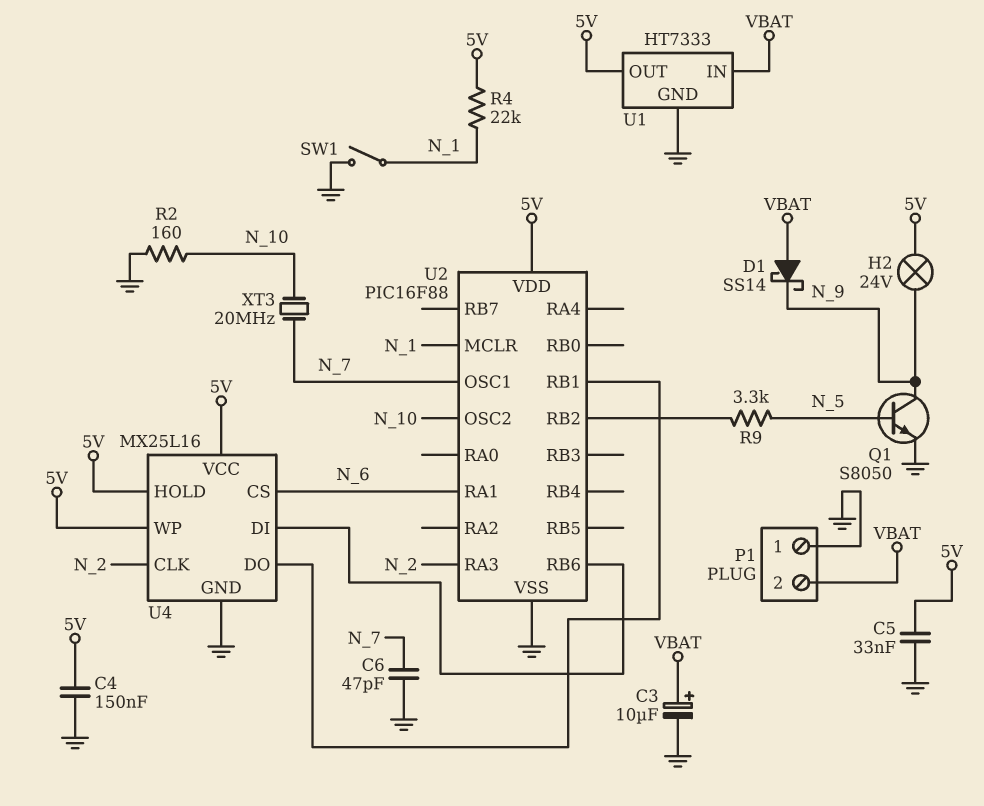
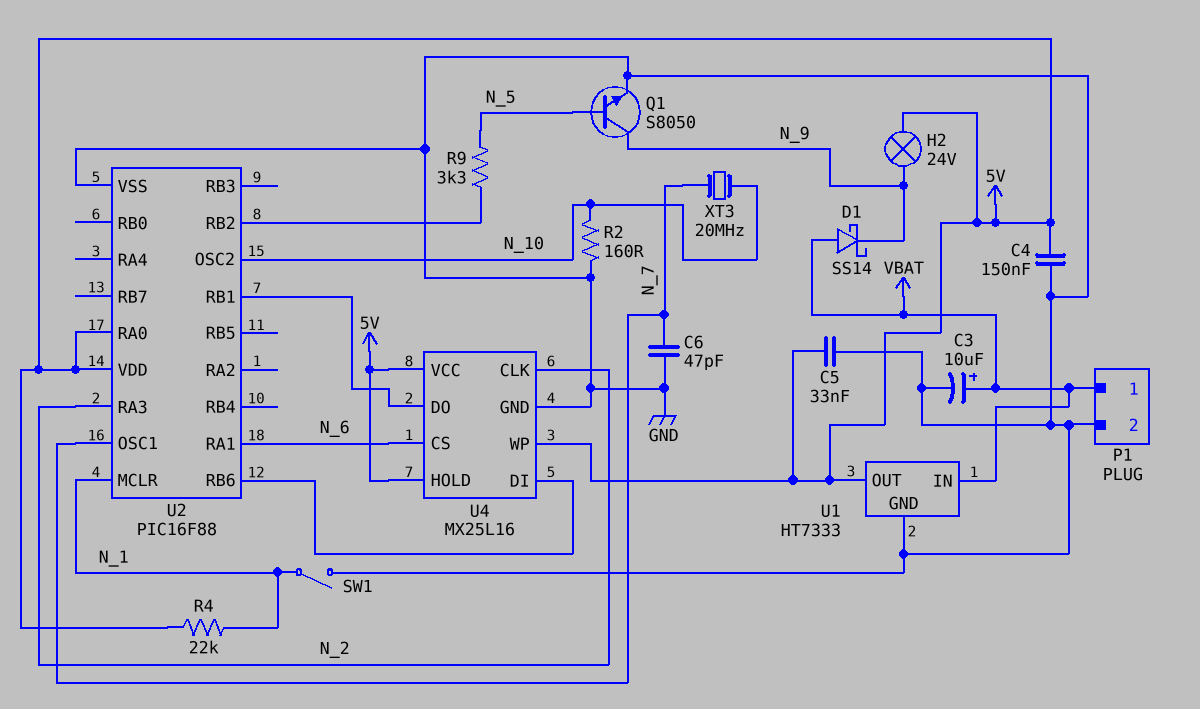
P1 pin 1: GND -> VBAT
P1 pin 2: VBAT -> GND
U2 pin RA0: none -> 5V

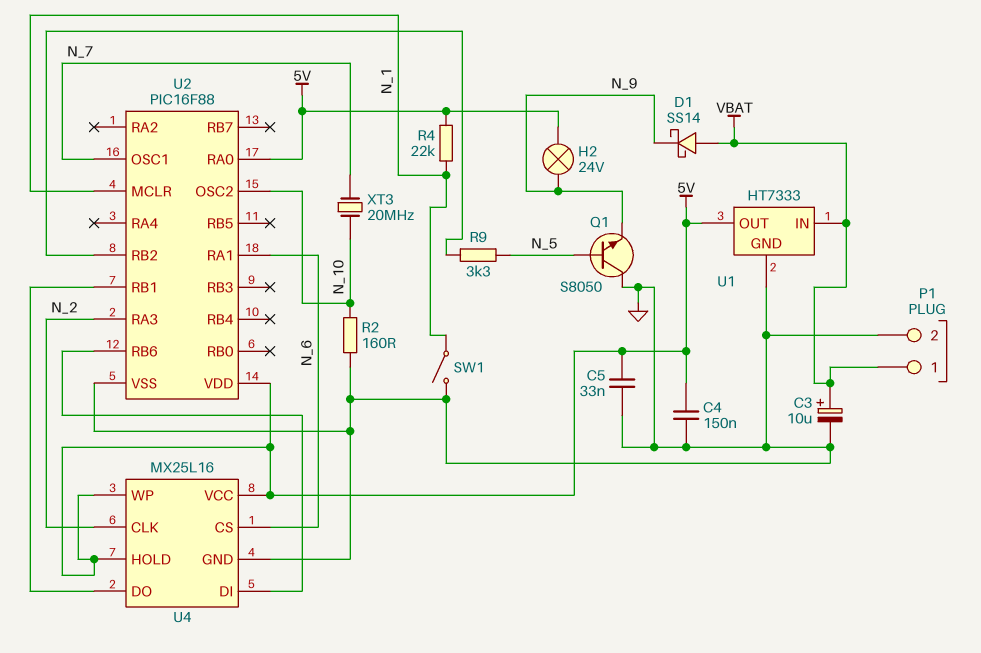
C6: 47pF (GND, N_7) -> none
Q1: NPN S8050 (B N_5, C N_9, E GND) -> NPN S8050 (B N_5, C GND, E N_9)

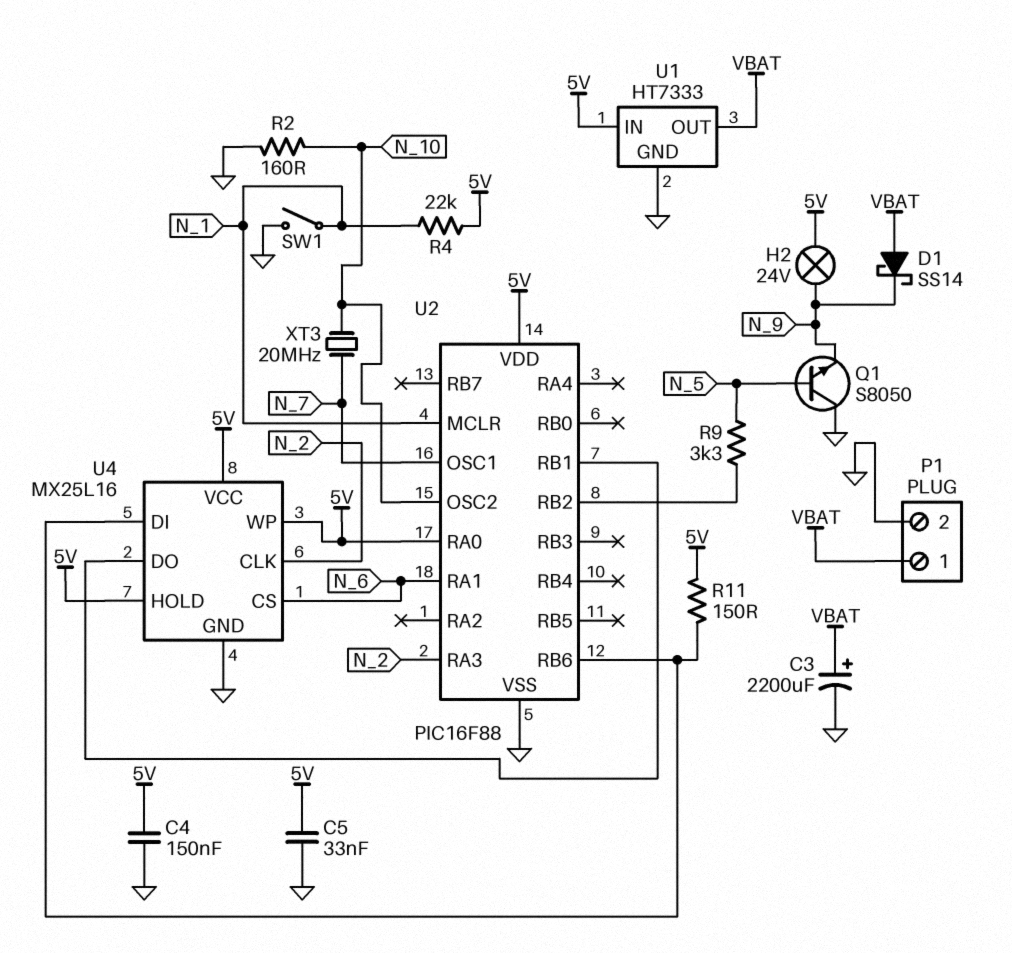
C3: 10uF (plus VBAT, minus GND) -> 2200uF (plus VBAT, minus GND)
R11: none -> 150 (5V, U2/RB6)
U1 pin IN: VBAT -> 5V
U1 pin OUT: 5V -> VBAT

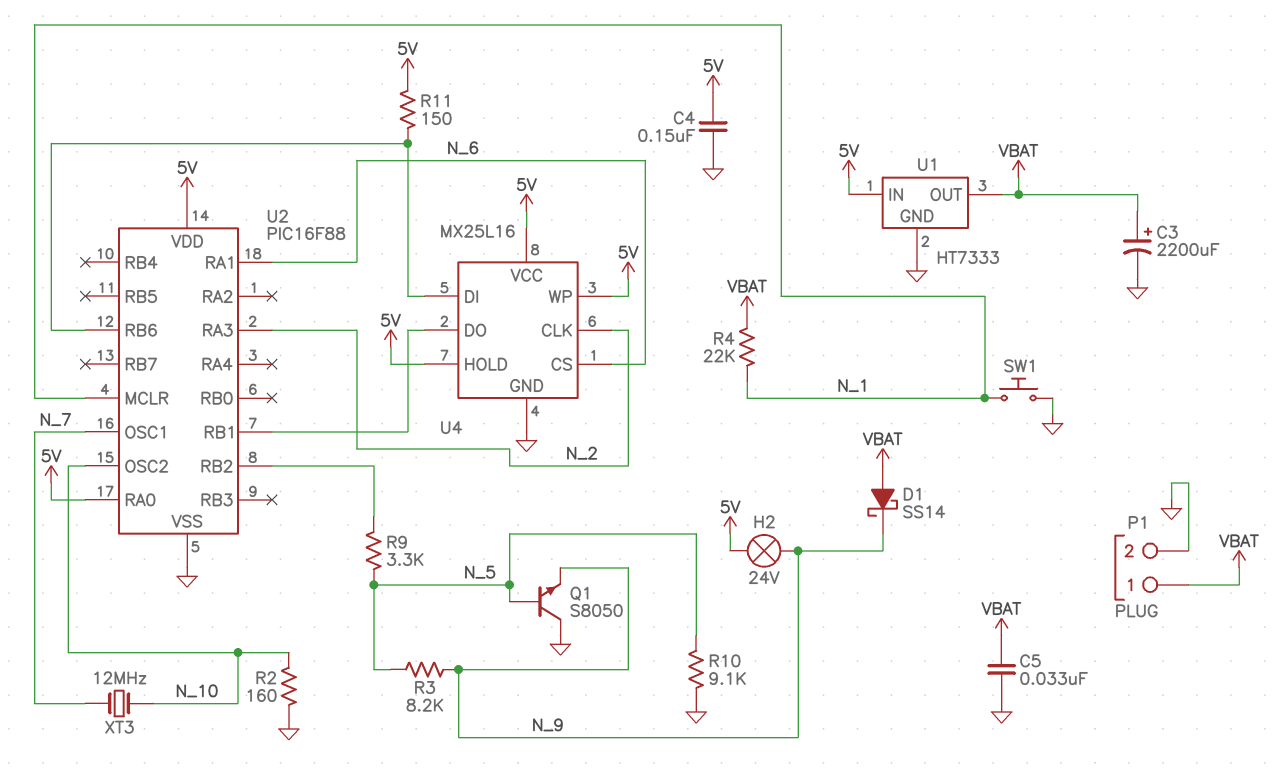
C5: 33nF (5V, GND) -> 33nF (GND, VBAT)
R3: none -> 8.2k (N_5, N_9)
R4: 22k (5V, N_1) -> 22k (N_1, VBAT)
R10: none -> 9.1k (GND, N_5)
SW1: switch (GND, N_1) -> button (GND, N_1)
XT3: 20MHz (N_7, N_10) -> 12MHz (N_7, N_10)

